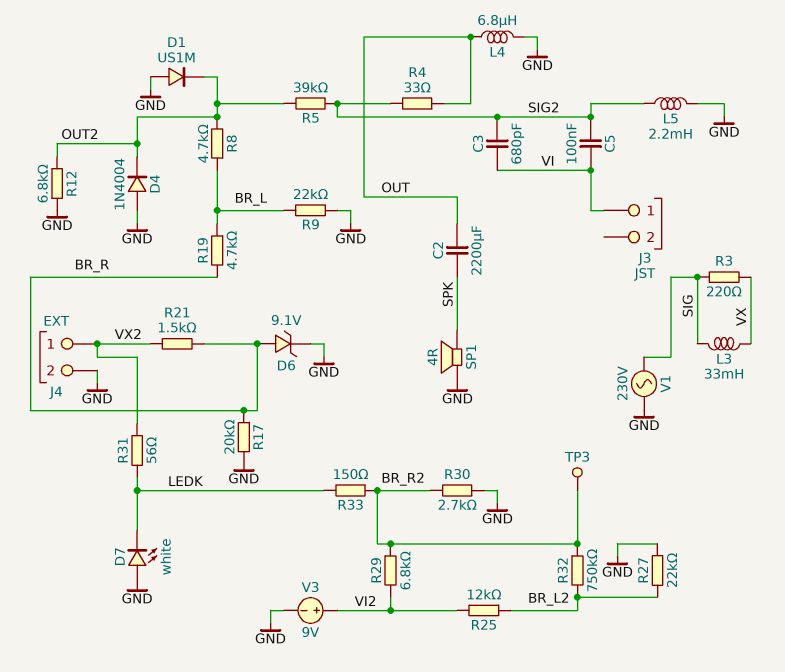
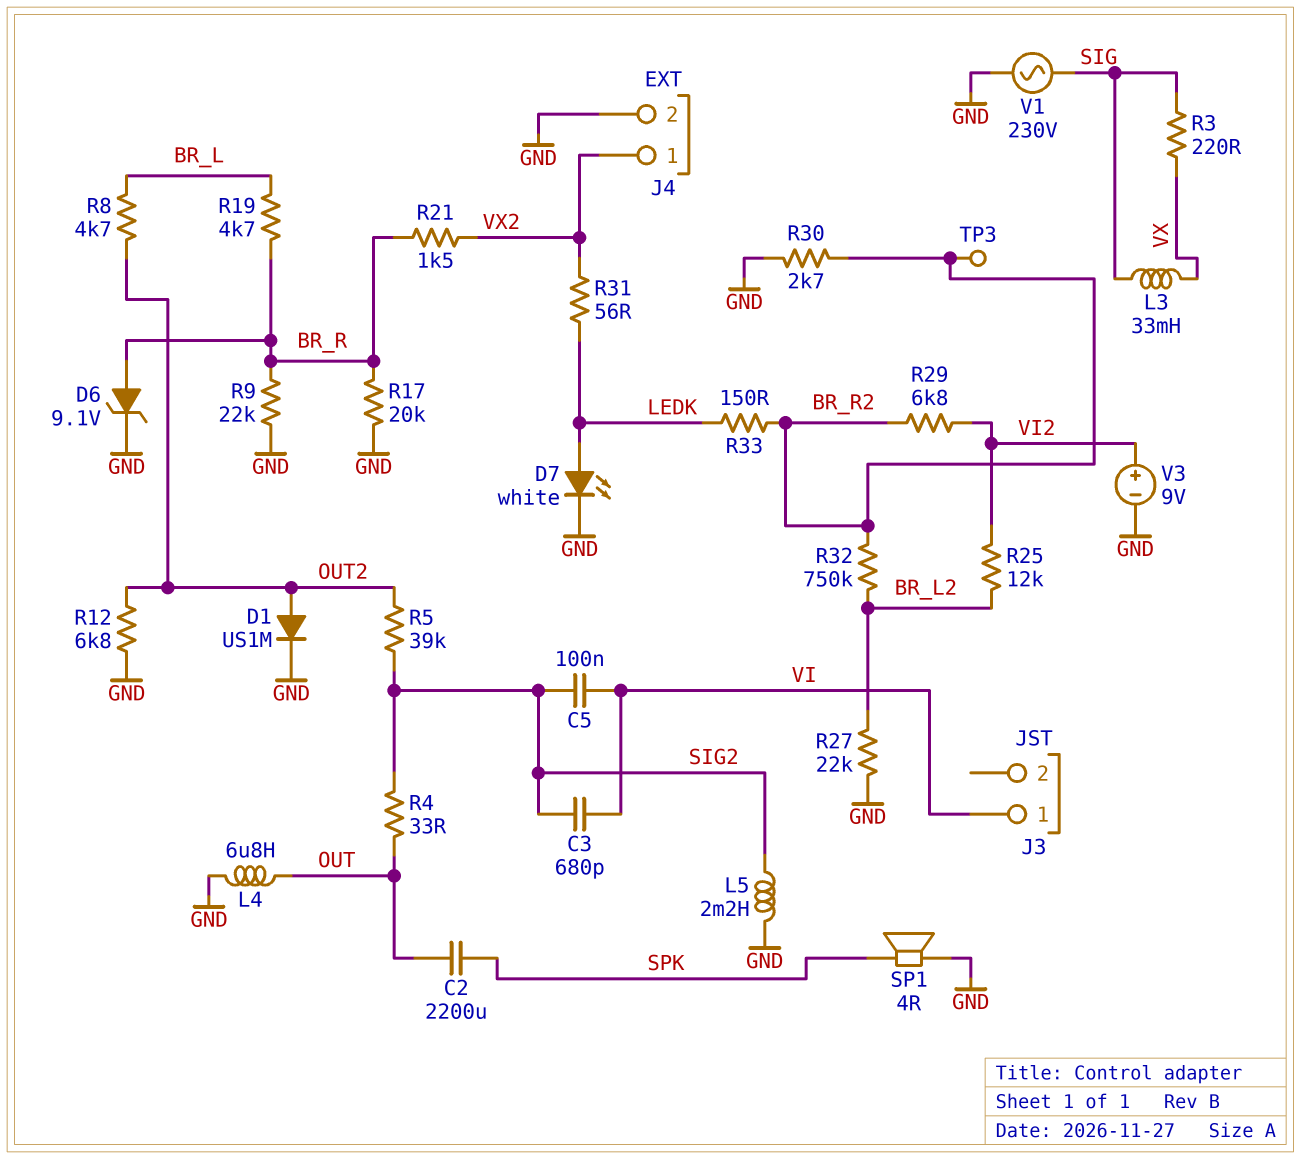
D1: diode US1M (A GND, K OUT2) -> diode US1M (A OUT2, K GND)
D4: diode 1N4004 (A GND, K OUT2) -> none
D7: LED white (A GND, K LEDK) -> LED white (A LEDK, K GND)
R9: 22k (BR_L, GND) -> 22k (BR_R, GND)

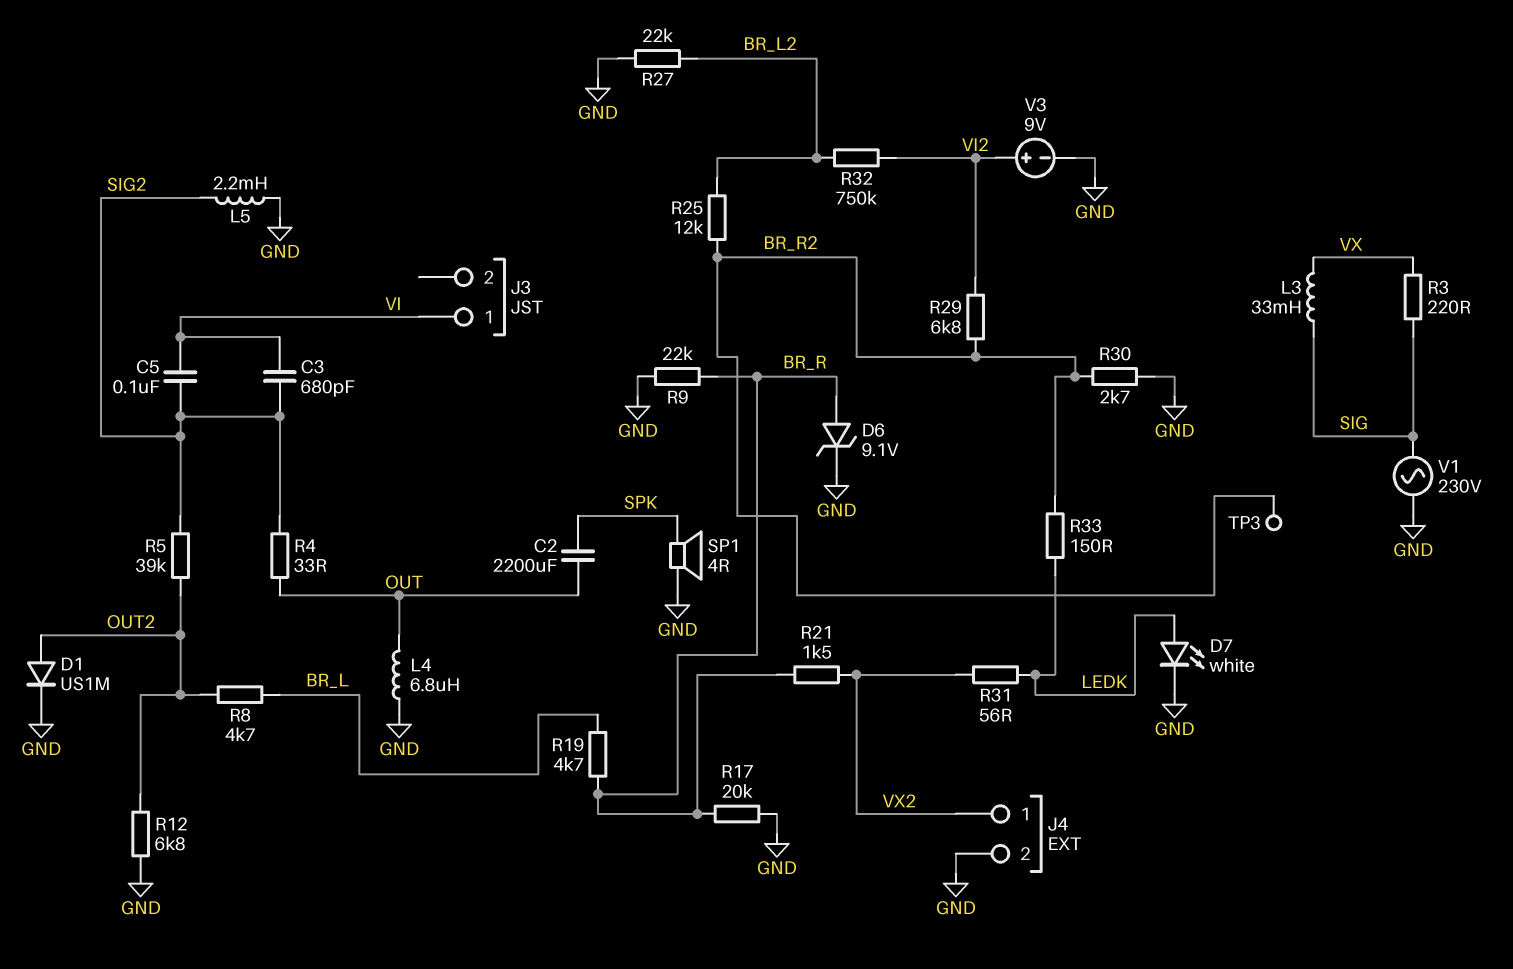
R25: 12k (BR_L2, VI2) -> 12k (BR_L2, BR_R2)
R32: 750k (BR_L2, BR_R2) -> 750k (BR_L2, VI2)

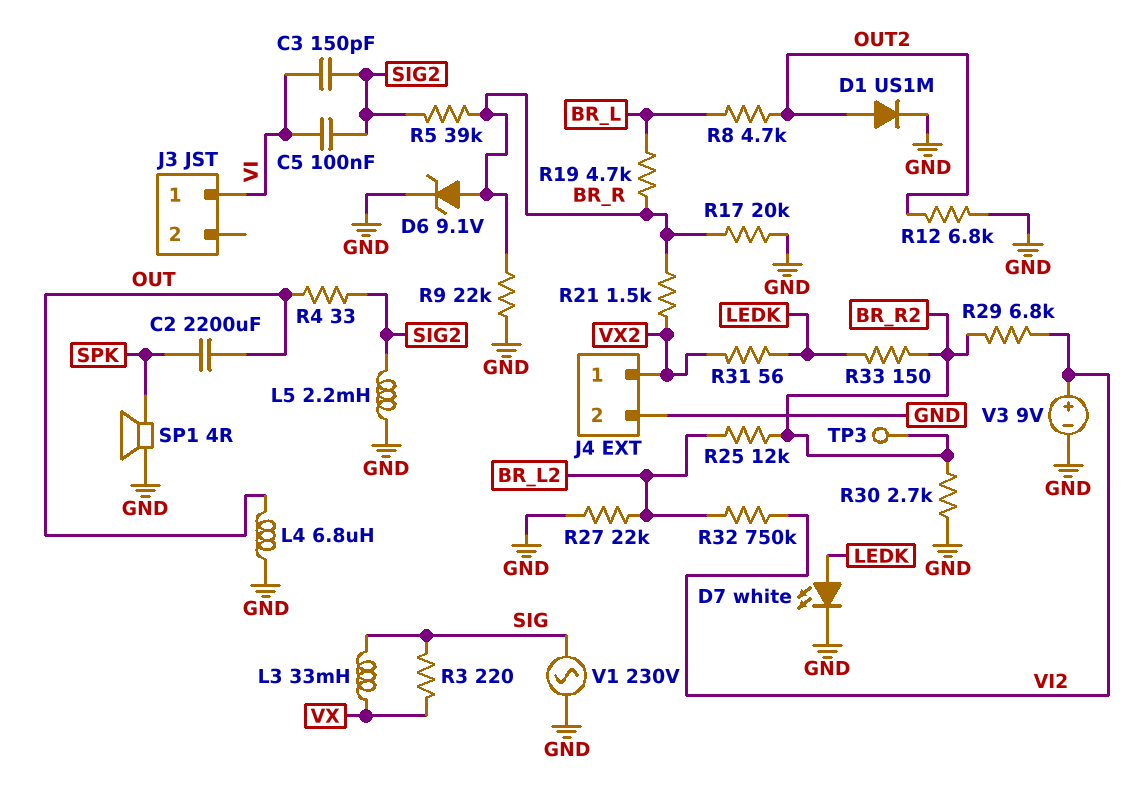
C3: 680pF (SIG2, VI) -> 150pF (SIG2, VI)
R5: 39k (OUT2, SIG2) -> 39k (BR_R, SIG2)

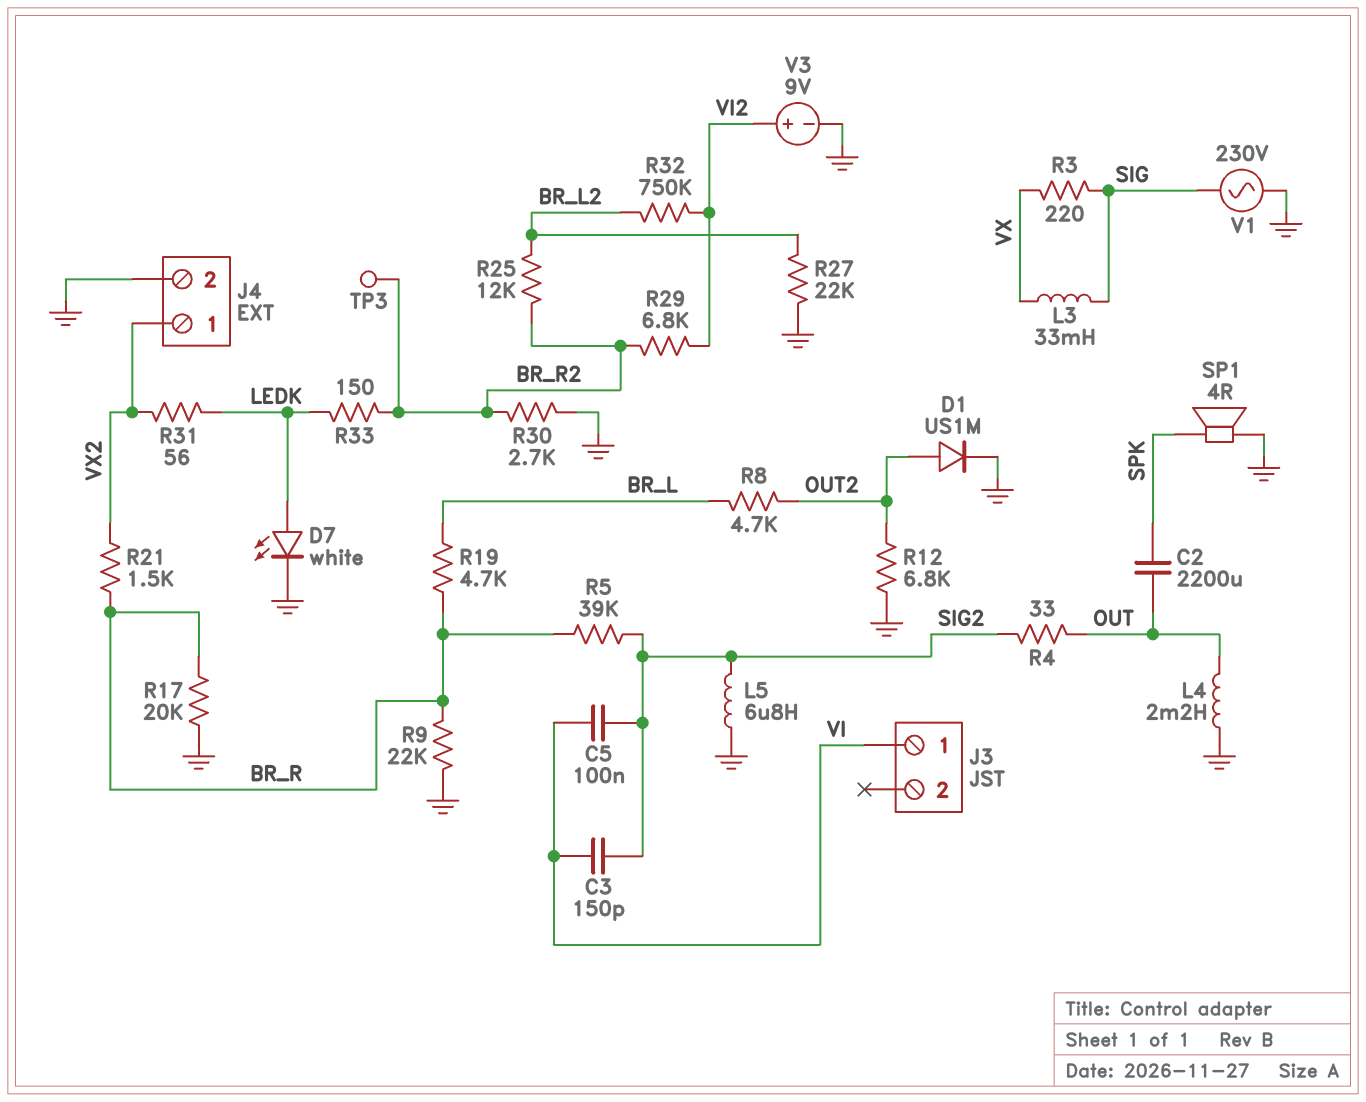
D6: zener 9.1V (A BR_R, K GND) -> none
L4: 6.8uH (GND, OUT) -> 2.2mH (GND, OUT)
L5: 2.2mH (GND, SIG2) -> 6.8uH (GND, SIG2)

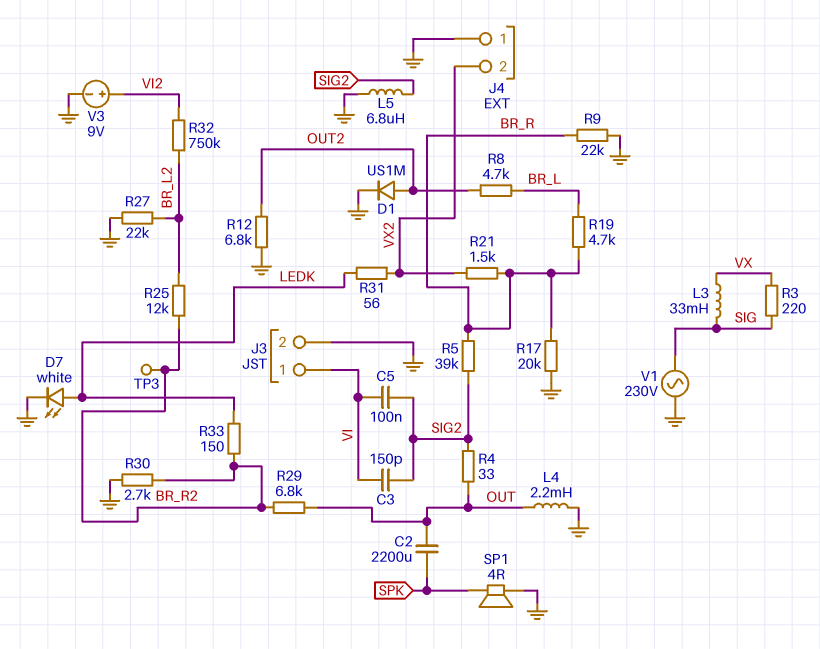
J3 pin 2: none -> GND
J4 pin 1: VX2 -> GND
J4 pin 2: GND -> VX2
R29: 6.8k (BR_R2, VI2) -> 6.8k (BR_R2, OUT)

